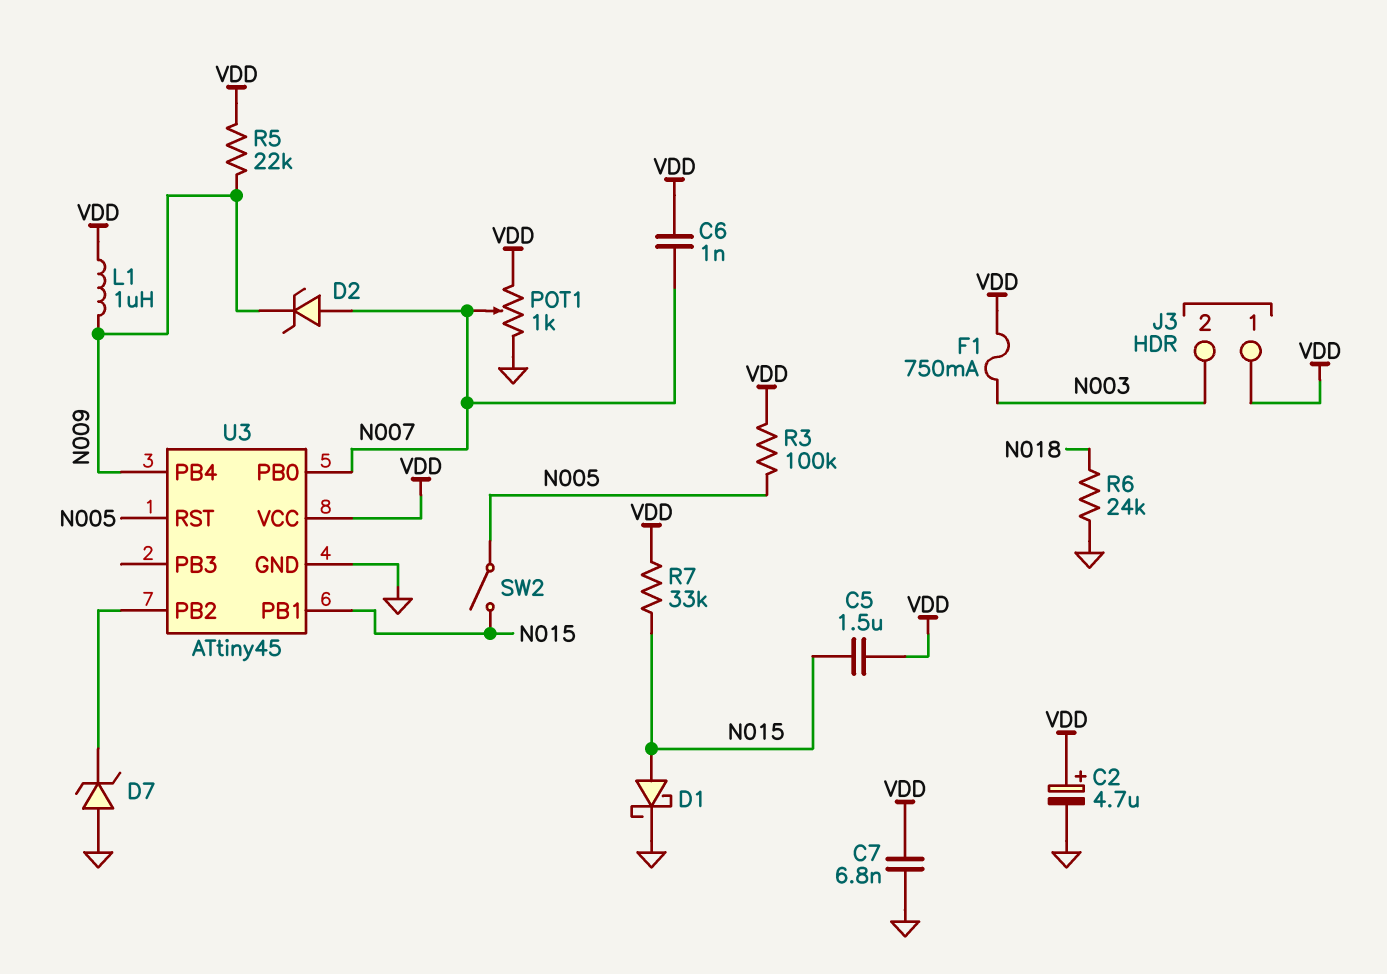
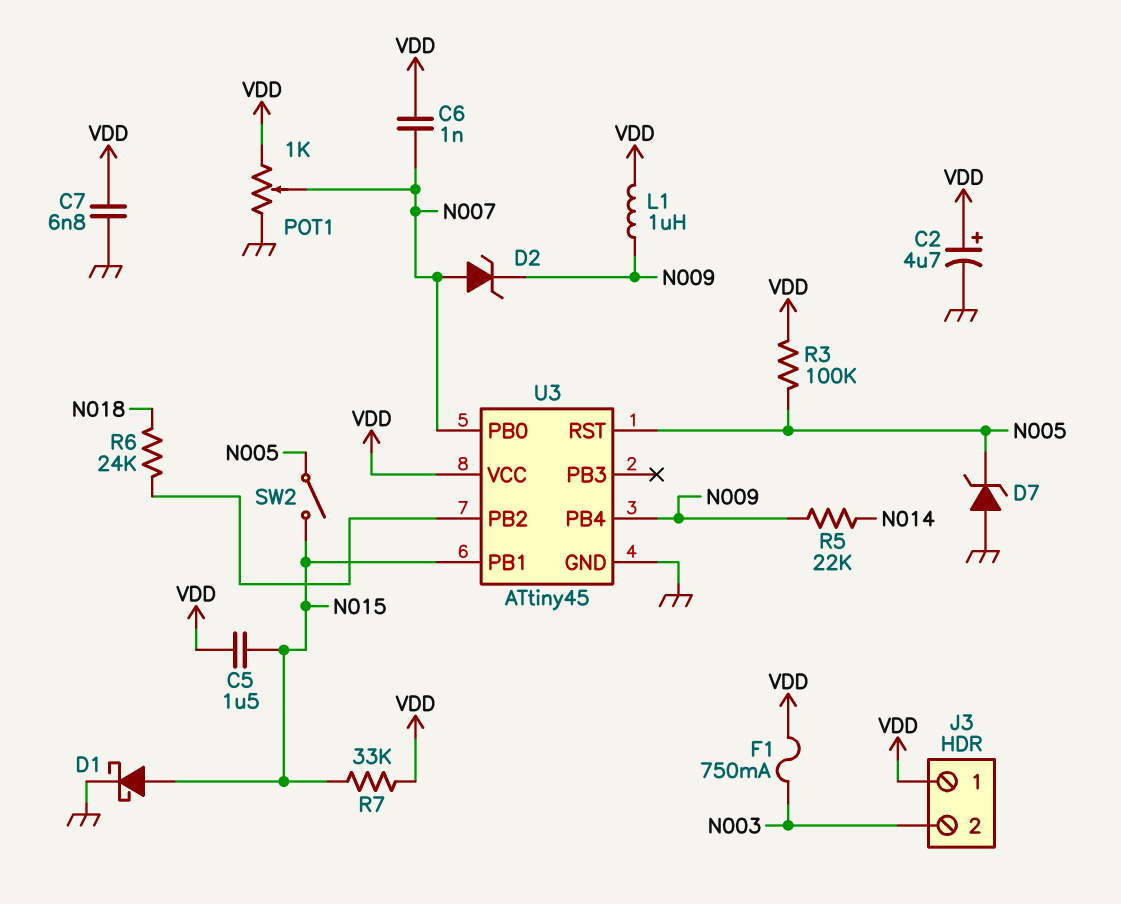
D7: zener (A GND, K U3/PB2) -> zener (A GND, K N005)
R5: 22k (N009, VDD) -> 22k (N009, N014)
R6: 24k (GND, N018) -> 24k (N018, U3/PB2)

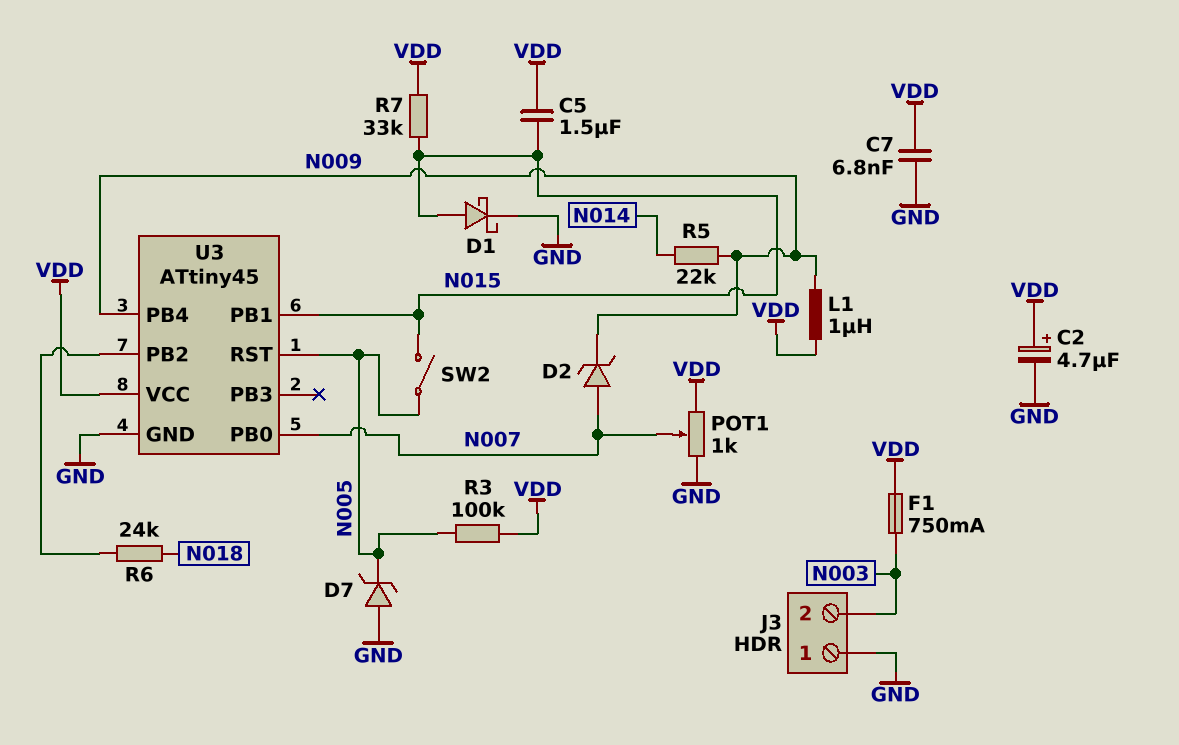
C6: 1nF (N007, VDD) -> none
J3 pin 1: VDD -> GND

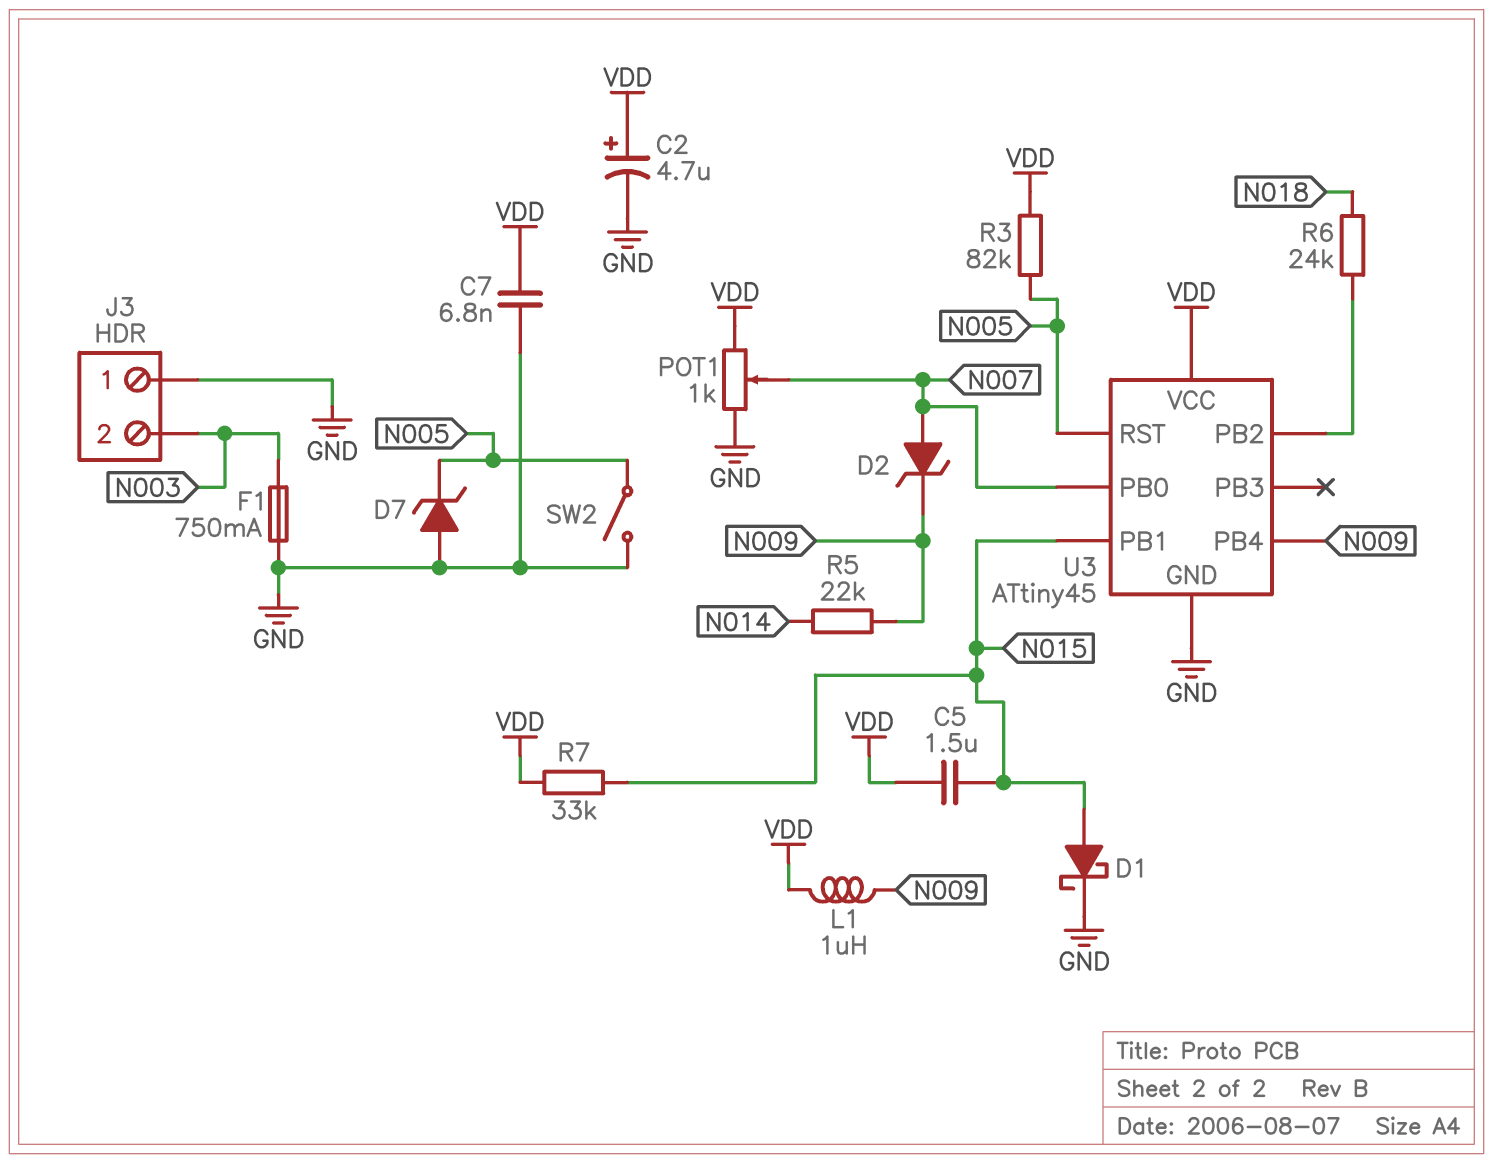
F1: 750mA (N003, VDD) -> 750mA (GND, N003)
R3: 100k (N005, VDD) -> 82k (N005, VDD)
SW2: switch (N005, N015) -> switch (GND, N005)

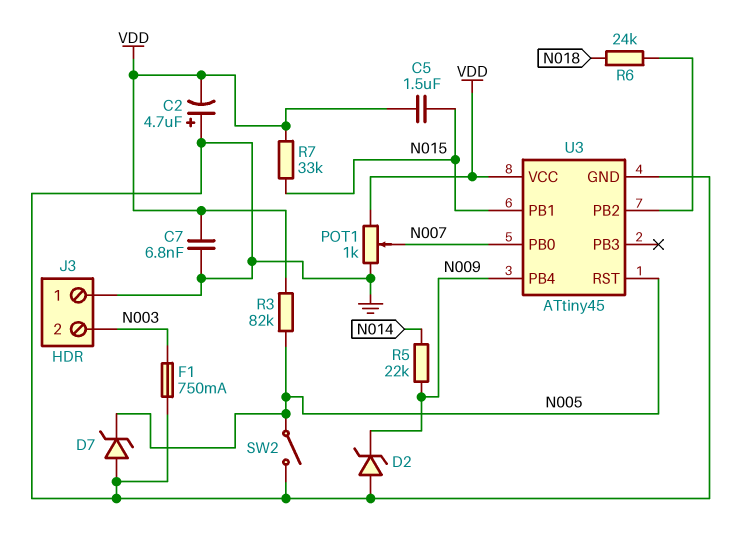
C2: 4.7uF (plus VDD, minus GND) -> 4.7uF (plus GND, minus VDD)
D1: schottky (A N015, K GND) -> none
D2: zener (A N007, K N009) -> zener (A GND, K N009)
L1: 1uH (N009, VDD) -> none

